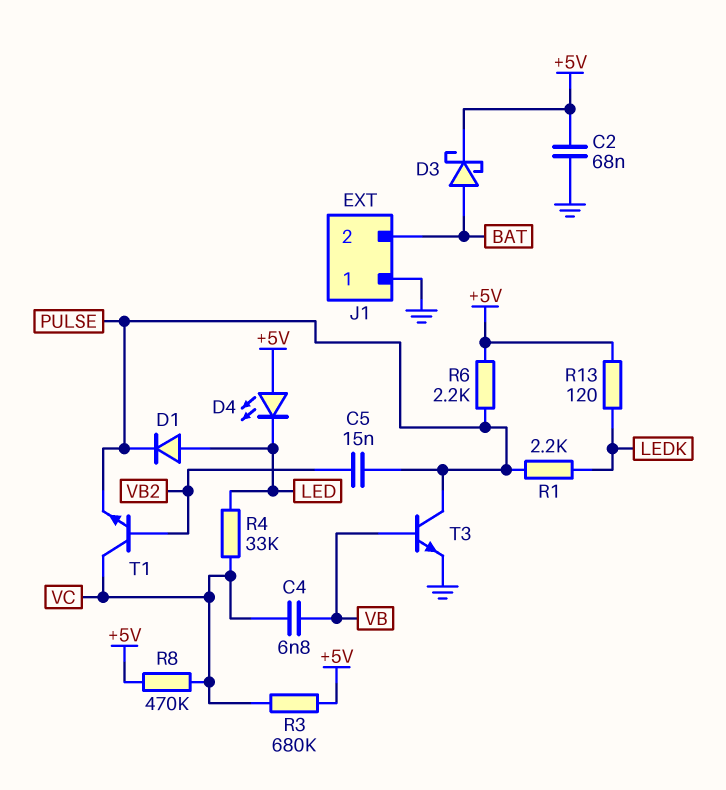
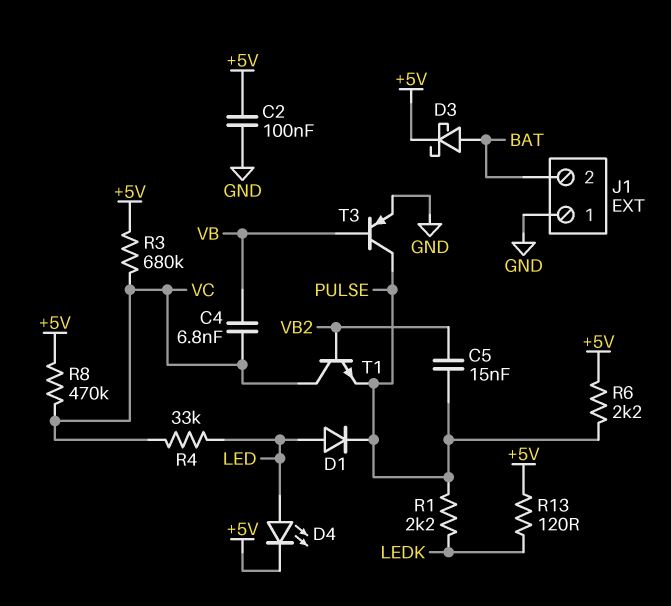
C2: 68nF (+5V, GND) -> 100nF (+5V, GND)
D4: LED (A +5V, K LED) -> LED (A LED, K +5V)
T3: NPN (B VB, C PULSE, E GND) -> PNP (B VB, C PULSE, E GND)

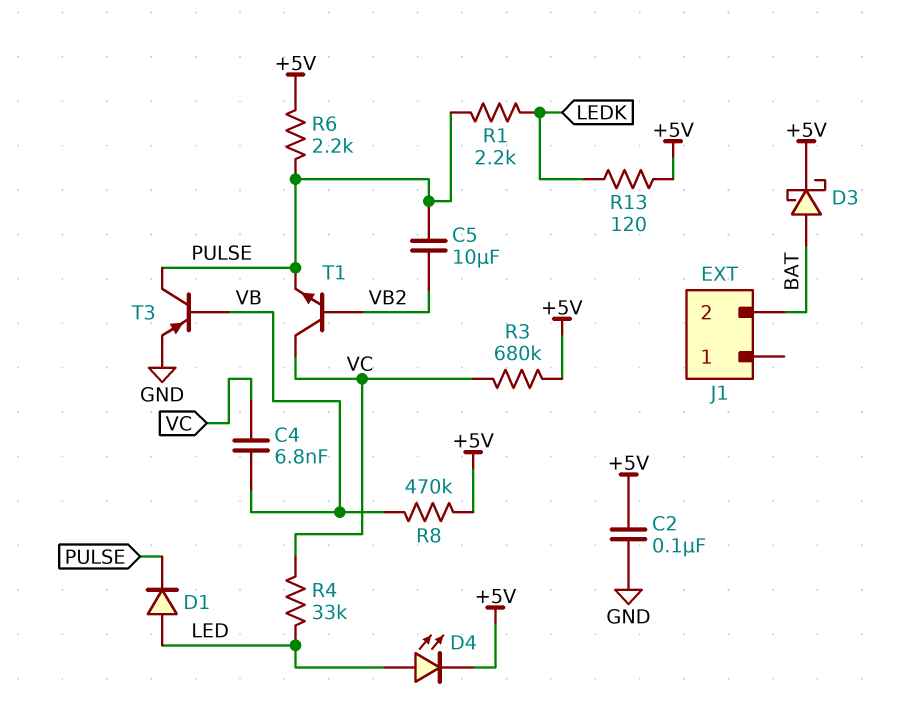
C5: 15nF (PULSE, VB2) -> 10uF (PULSE, VB2)
J1 pin 1: GND -> none
R8: 470k (+5V, VC) -> 470k (+5V, VB)

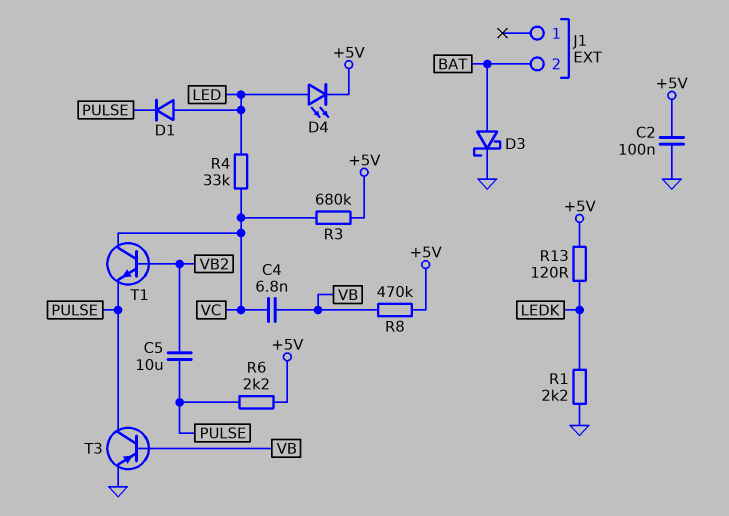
D3: schottky (A BAT, K +5V) -> schottky (A BAT, K GND)
R1: 2.2k (LEDK, PULSE) -> 2.2k (GND, LEDK)

